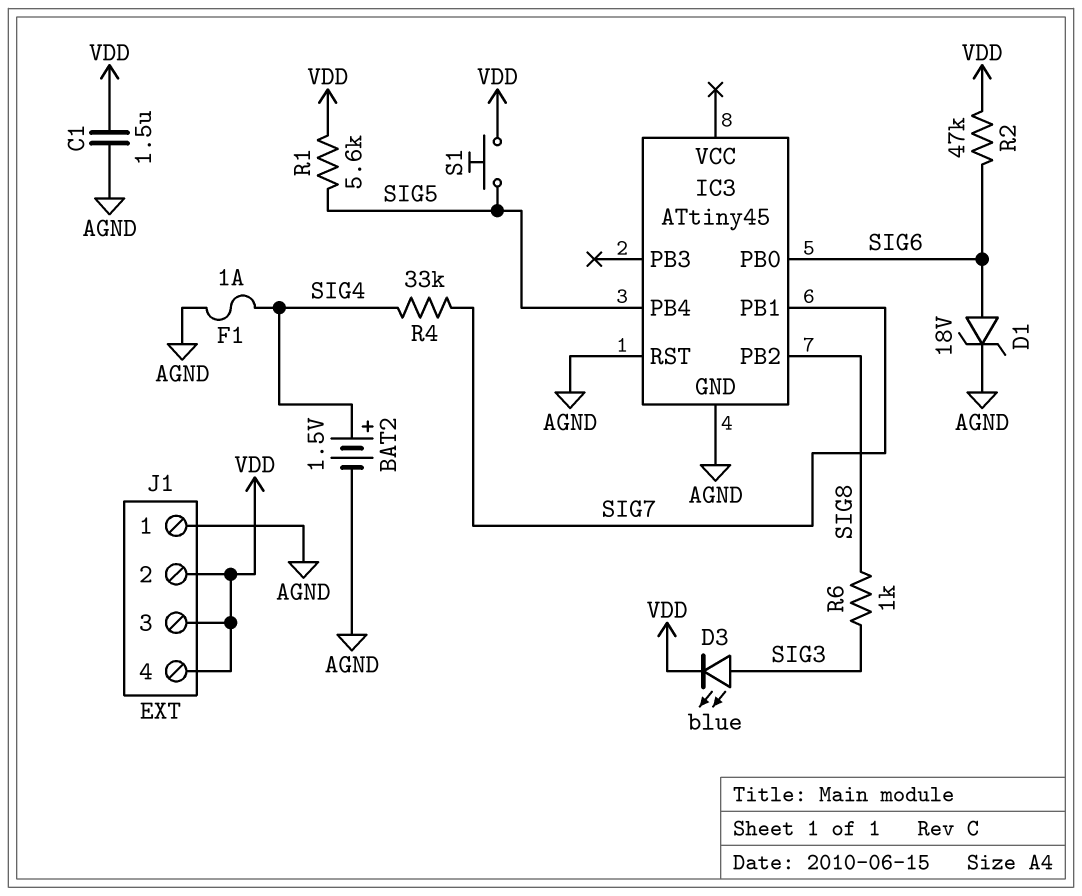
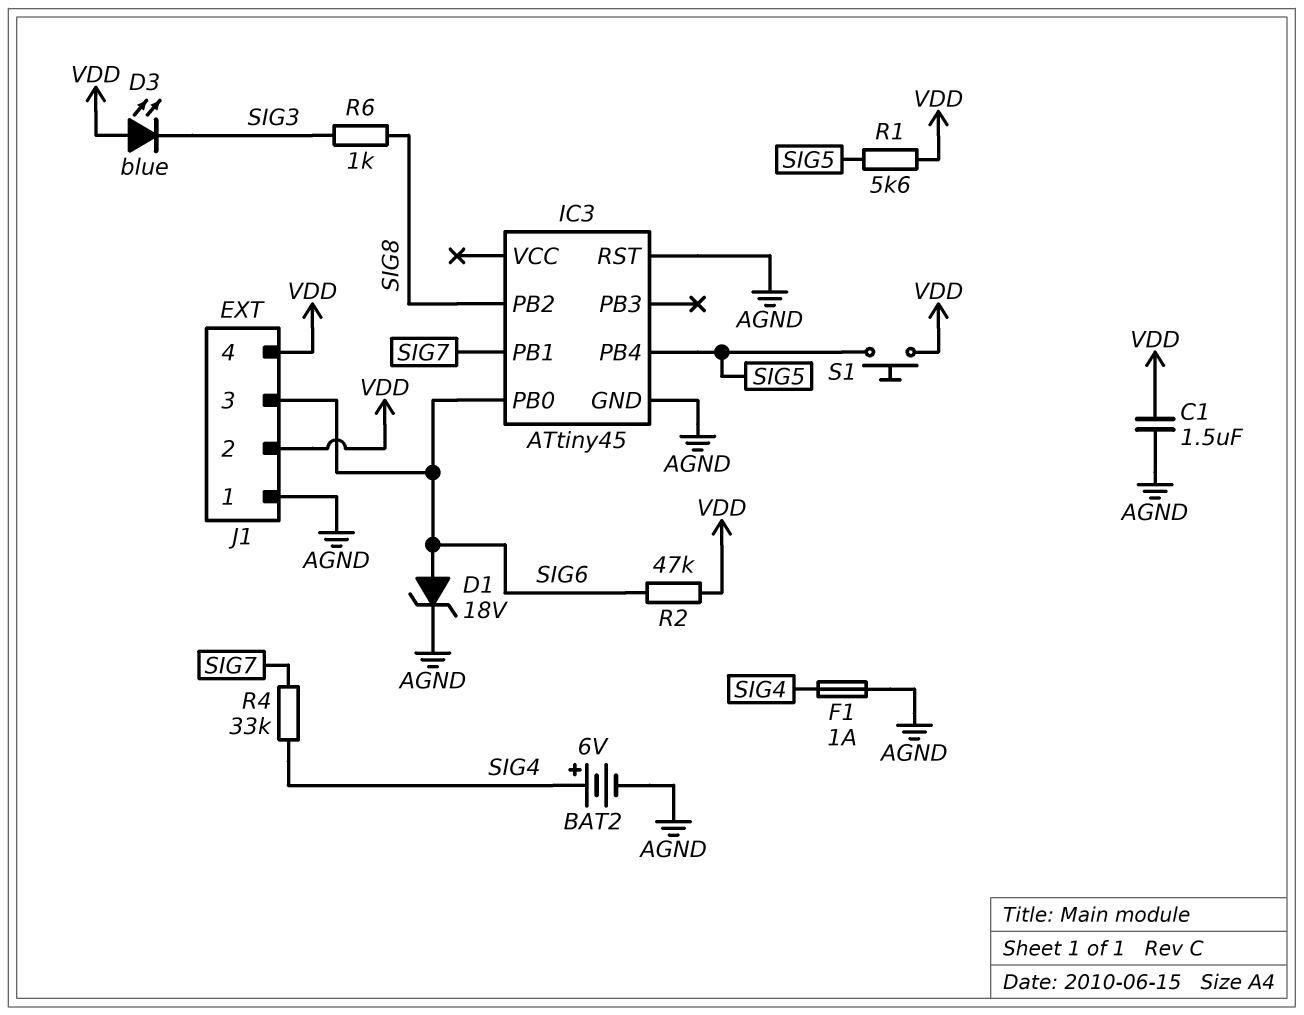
BAT2: 1.5V (plus SIG4, minus AGND) -> 6V (plus SIG4, minus AGND)
D3: LED blue (A SIG3, K VDD) -> LED blue (A VDD, K SIG3)
J1 pin 3: VDD -> SIG6

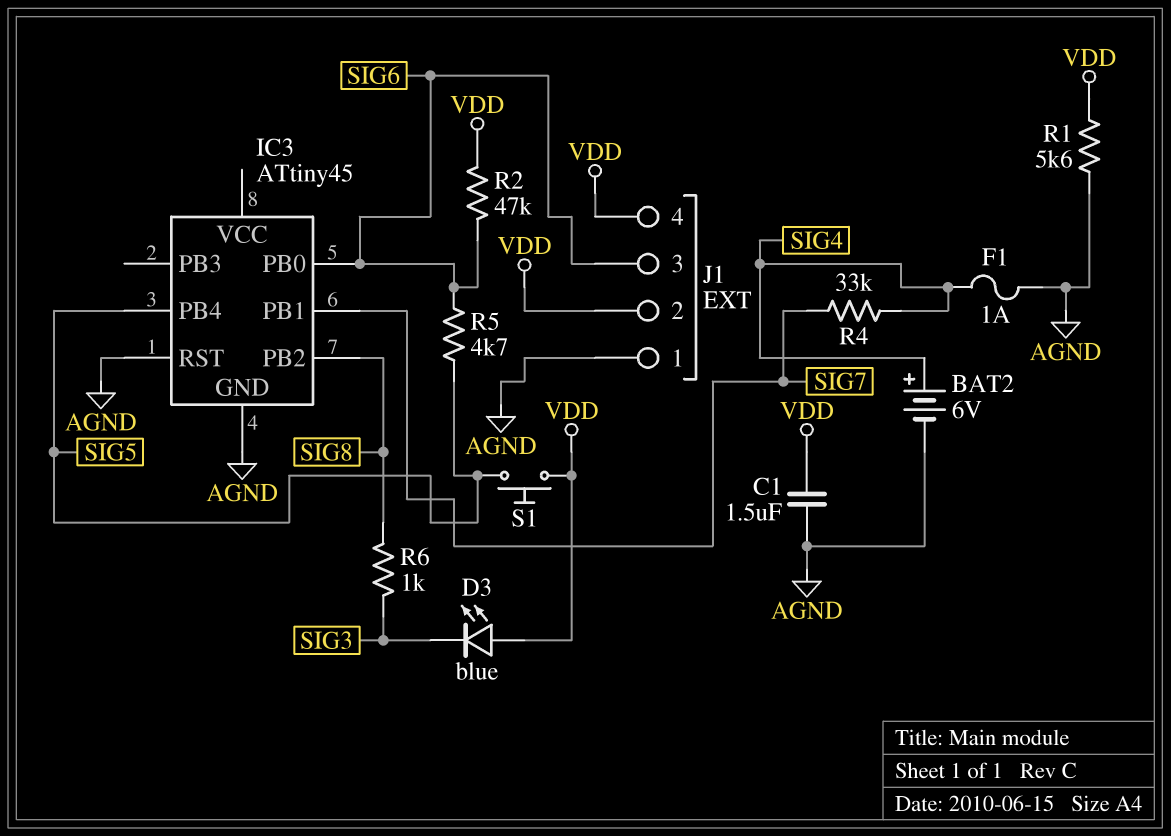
D1: zener 18V (A SIG6, K AGND) -> none
R1: 5.6k (SIG5, VDD) -> 5.6k (AGND, VDD)
R5: none -> 4.7k (SIG5, SIG6)

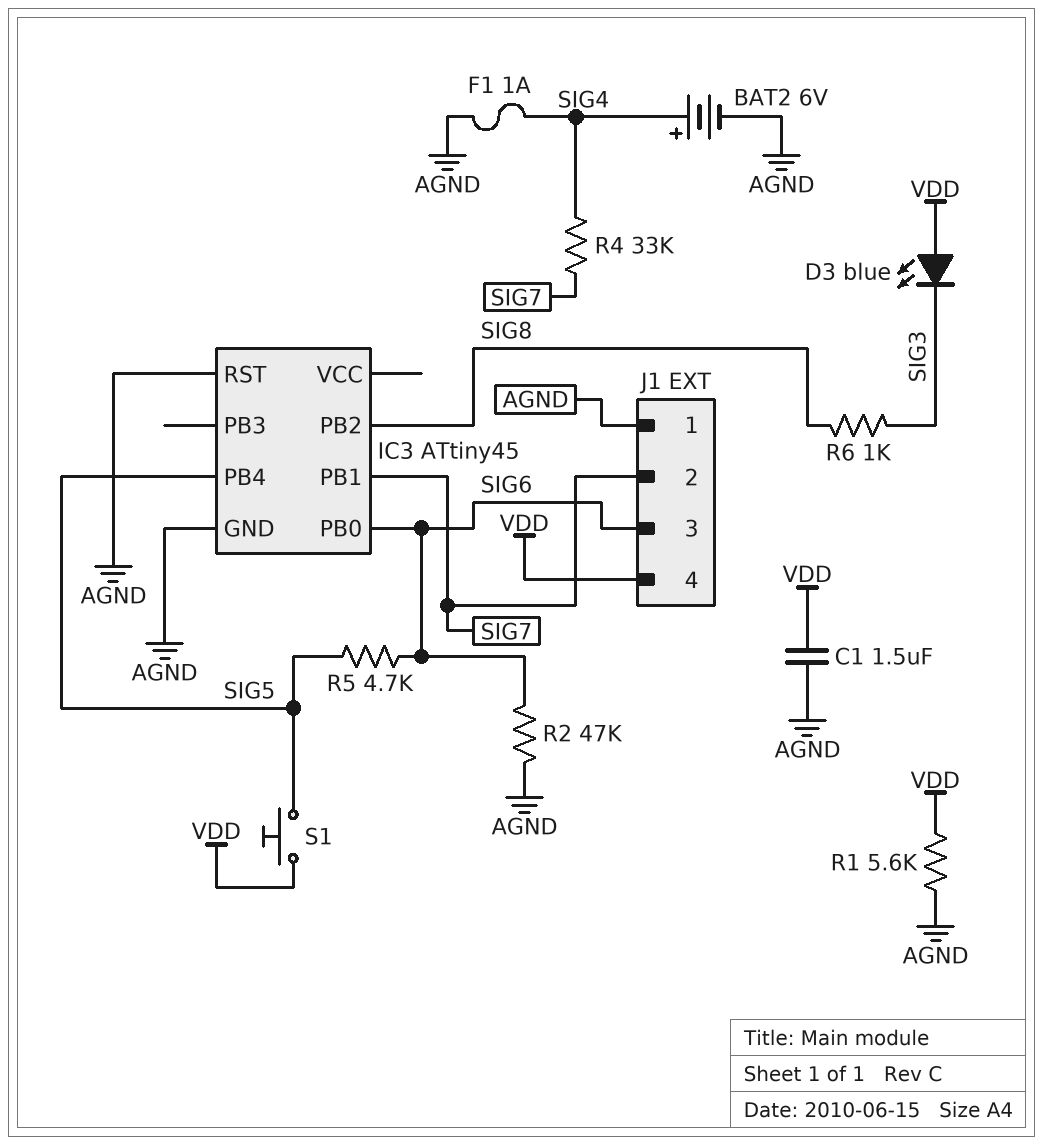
J1 pin 2: VDD -> SIG7
R2: 47k (SIG6, VDD) -> 47k (AGND, SIG6)

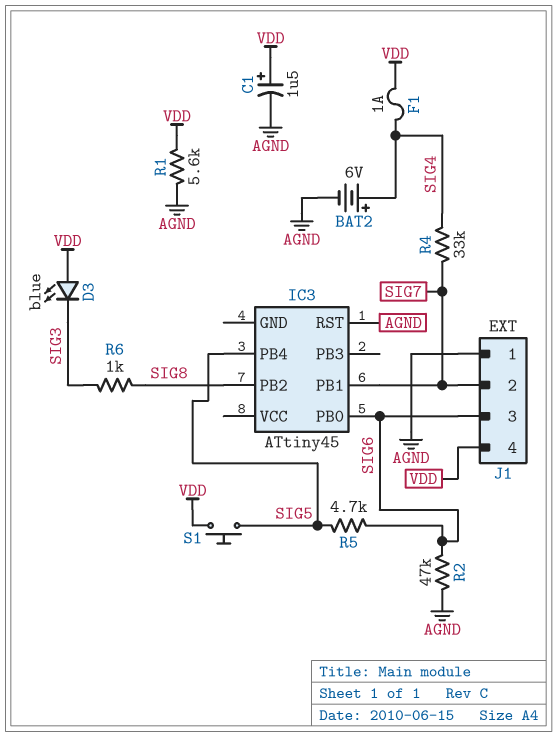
C1: 1.5uF (AGND, VDD) -> 1.5uF (plus VDD, minus AGND)
F1: 1A (AGND, SIG4) -> 1A (SIG4, VDD)
IC3 pin GND: AGND -> none

